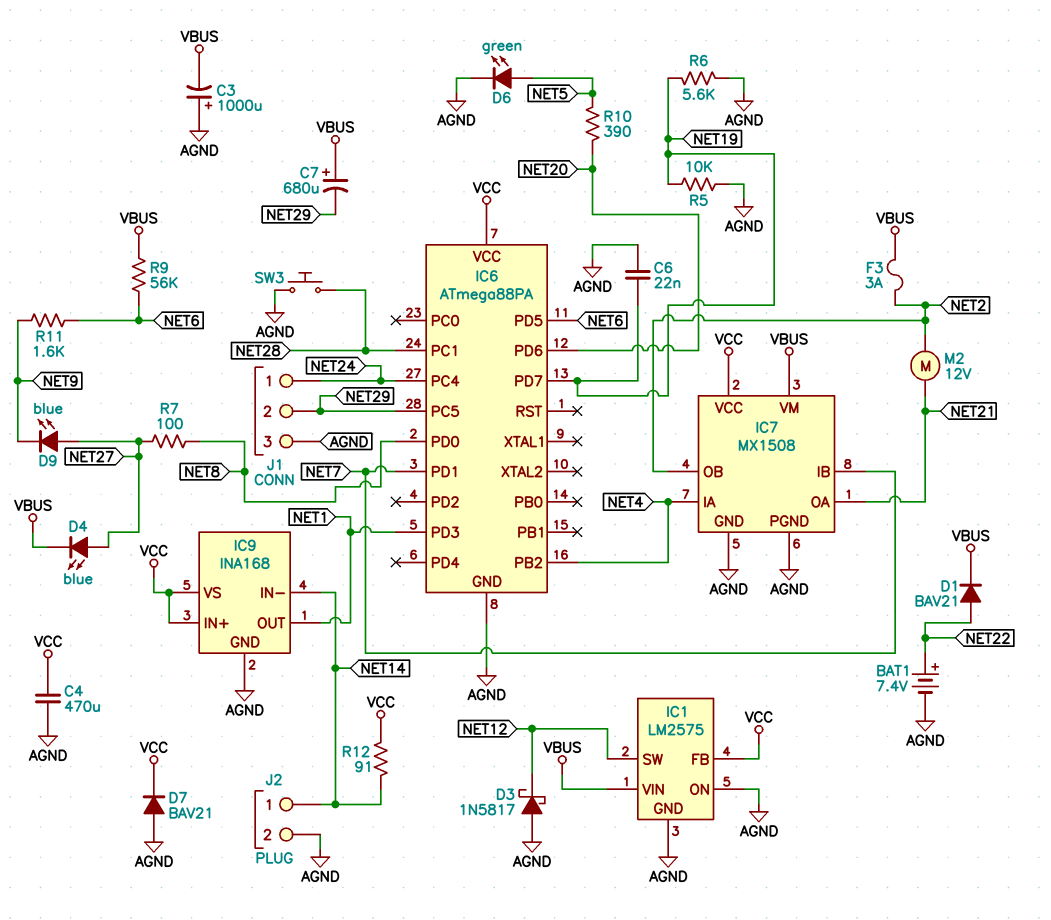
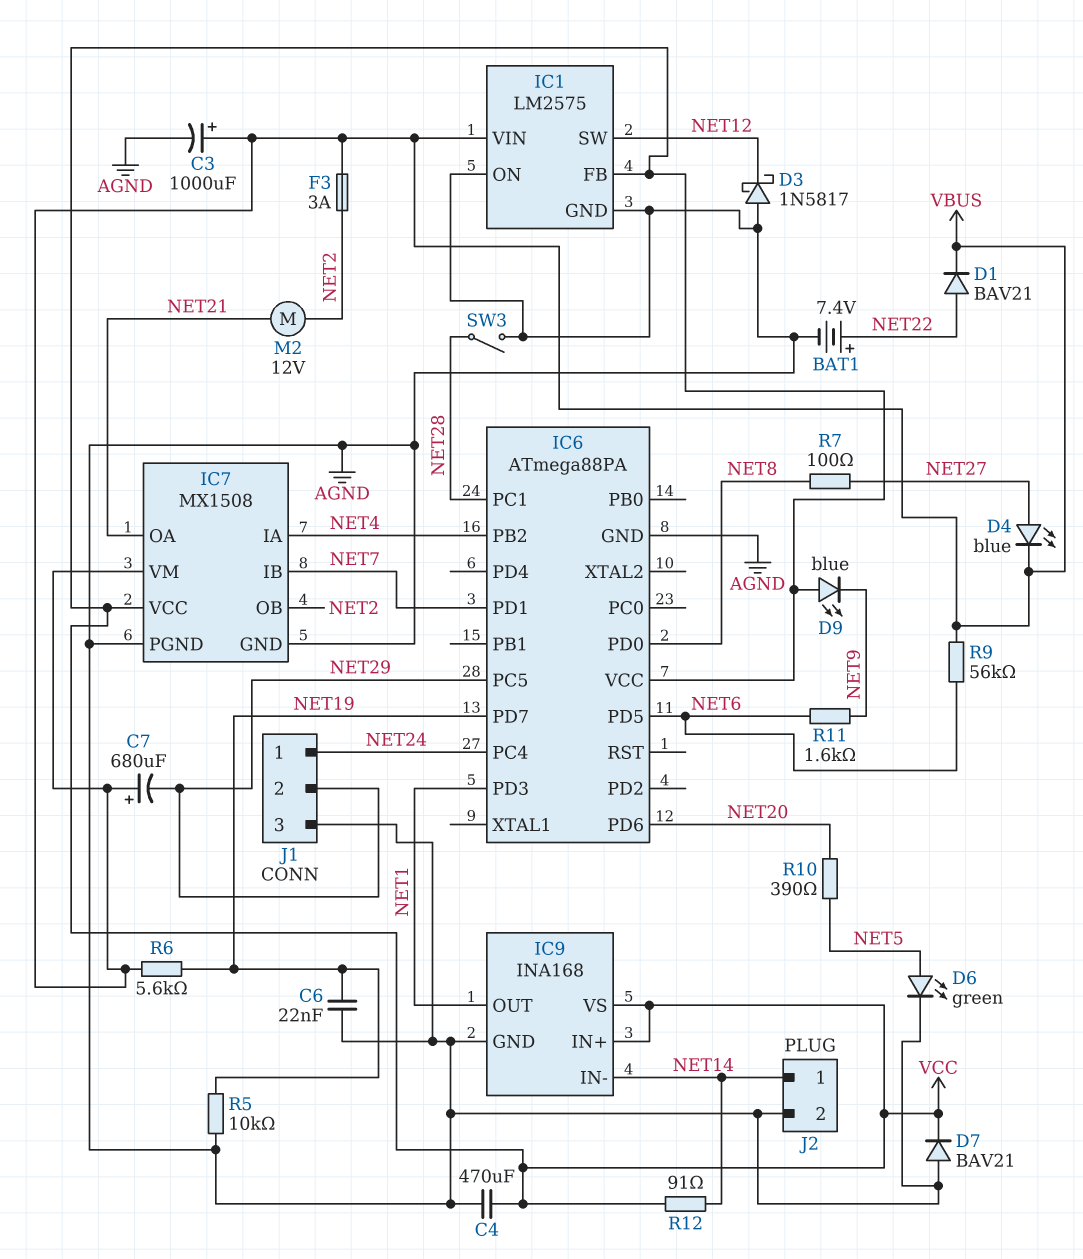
C3: 1000uF (plus AGND, minus VBUS) -> 1000uF (plus VBUS, minus AGND)
D9: LED blue (A NET27, K NET9) -> LED blue (A VCC, K NET9)
R6: 5.6k (AGND, NET19) -> 5.6k (NET19, VBUS)
SW3: button (AGND, NET28) -> switch (AGND, NET28)

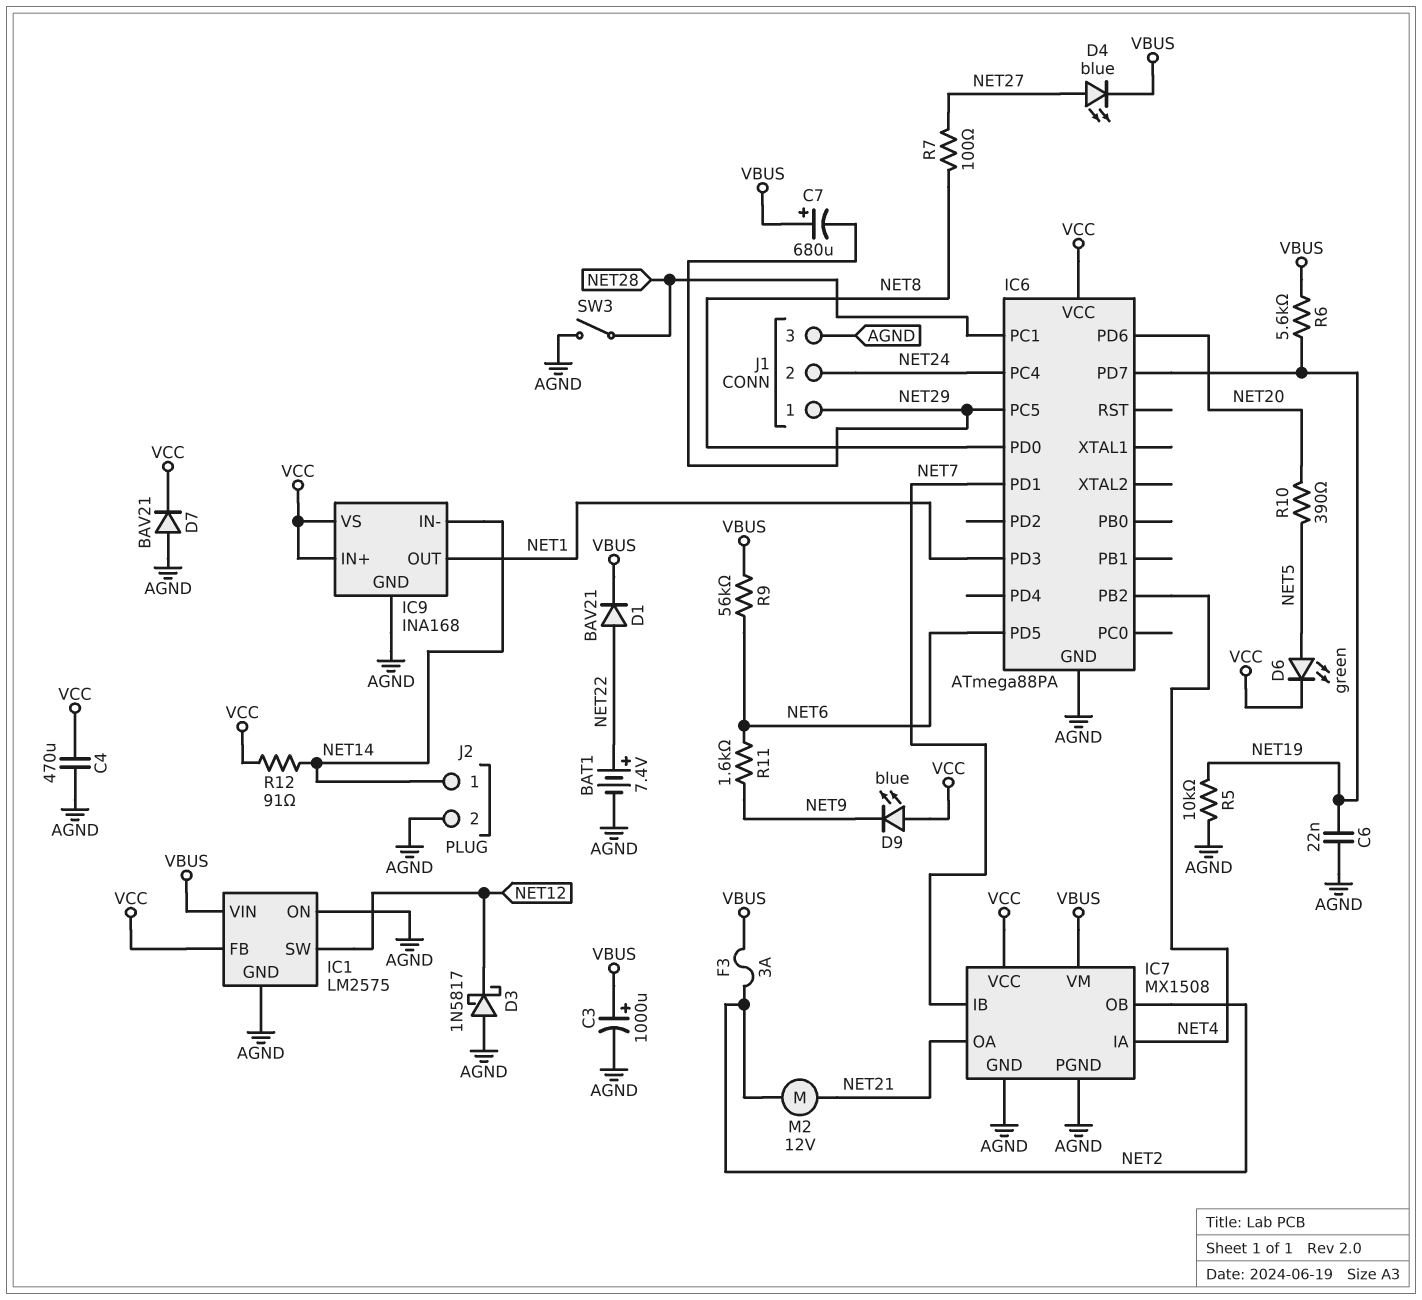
D6: LED green (A NET5, K AGND) -> LED green (A NET5, K VCC)
J1 pin 1: NET24 -> NET29
J1 pin 2: NET29 -> NET24

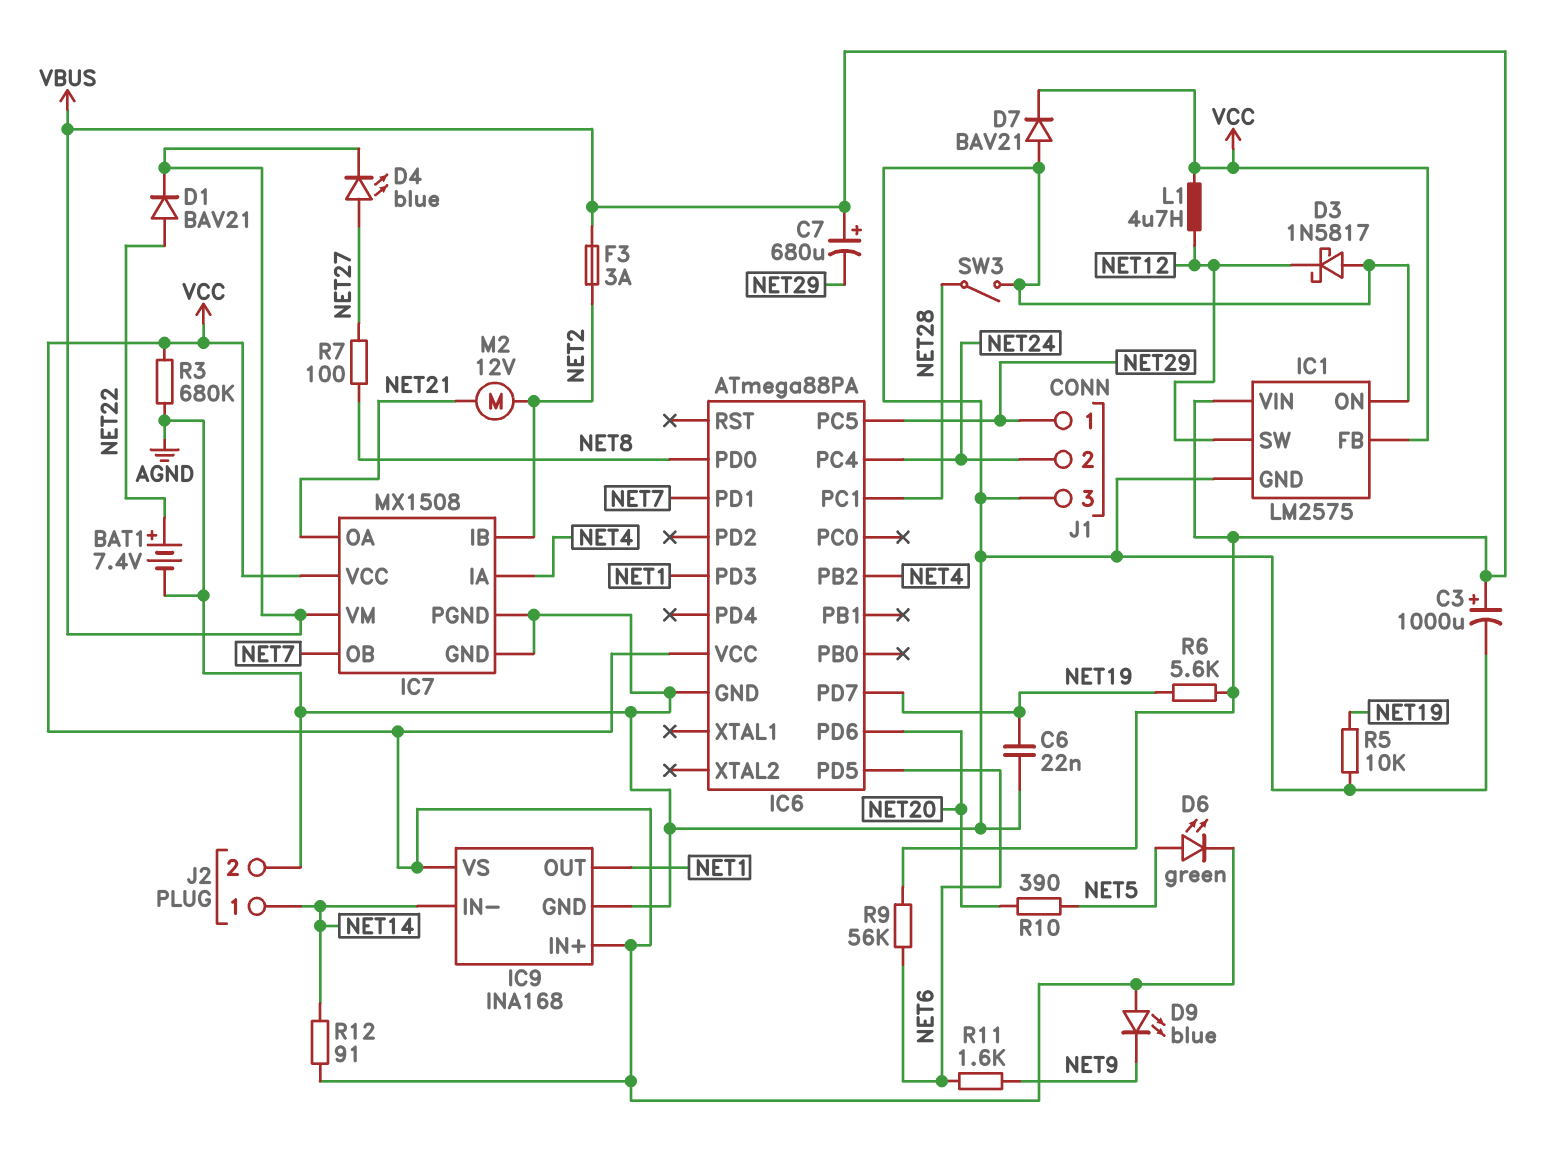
C4: 470uF (AGND, VCC) -> none
IC7 pin IB: NET7 -> NET2
IC7 pin OB: NET2 -> NET7
L1: none -> 4.7uH (NET12, VCC)
R3: none -> 680k (AGND, VCC)

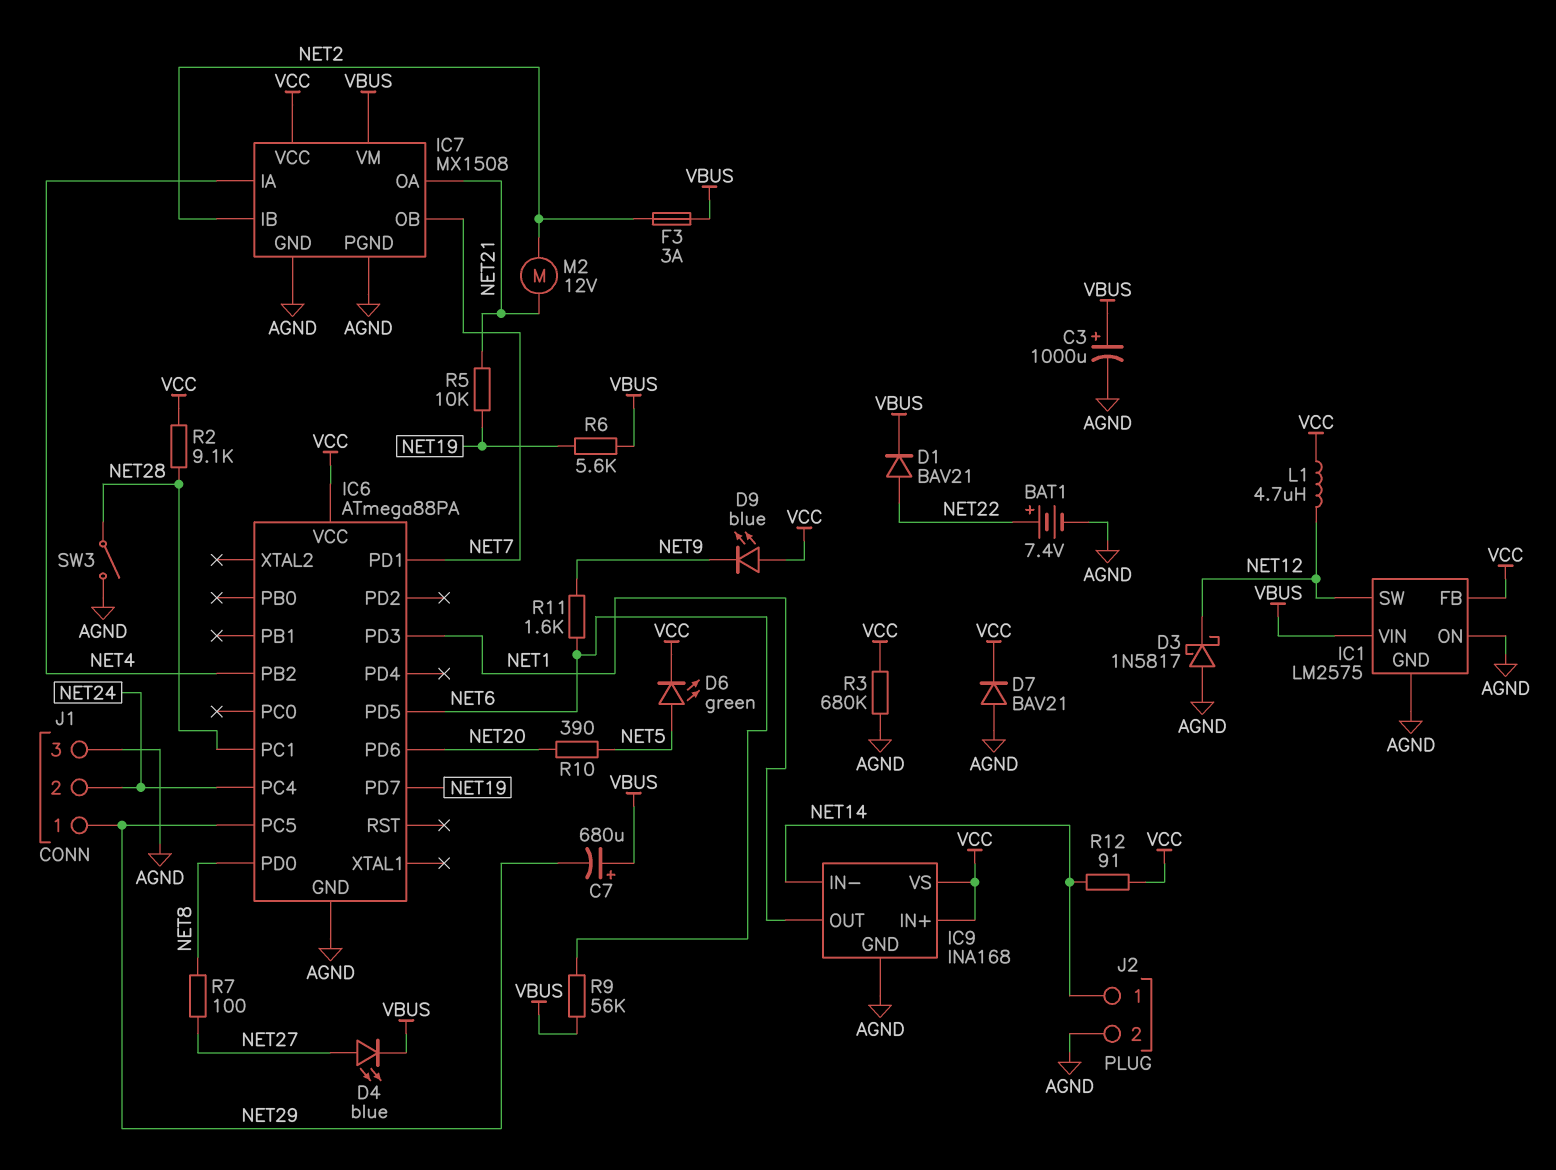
C6: 22nF (AGND, NET19) -> none
R2: none -> 9.1k (NET28, VCC)
R5: 10k (AGND, NET19) -> 10k (NET19, NET21)

